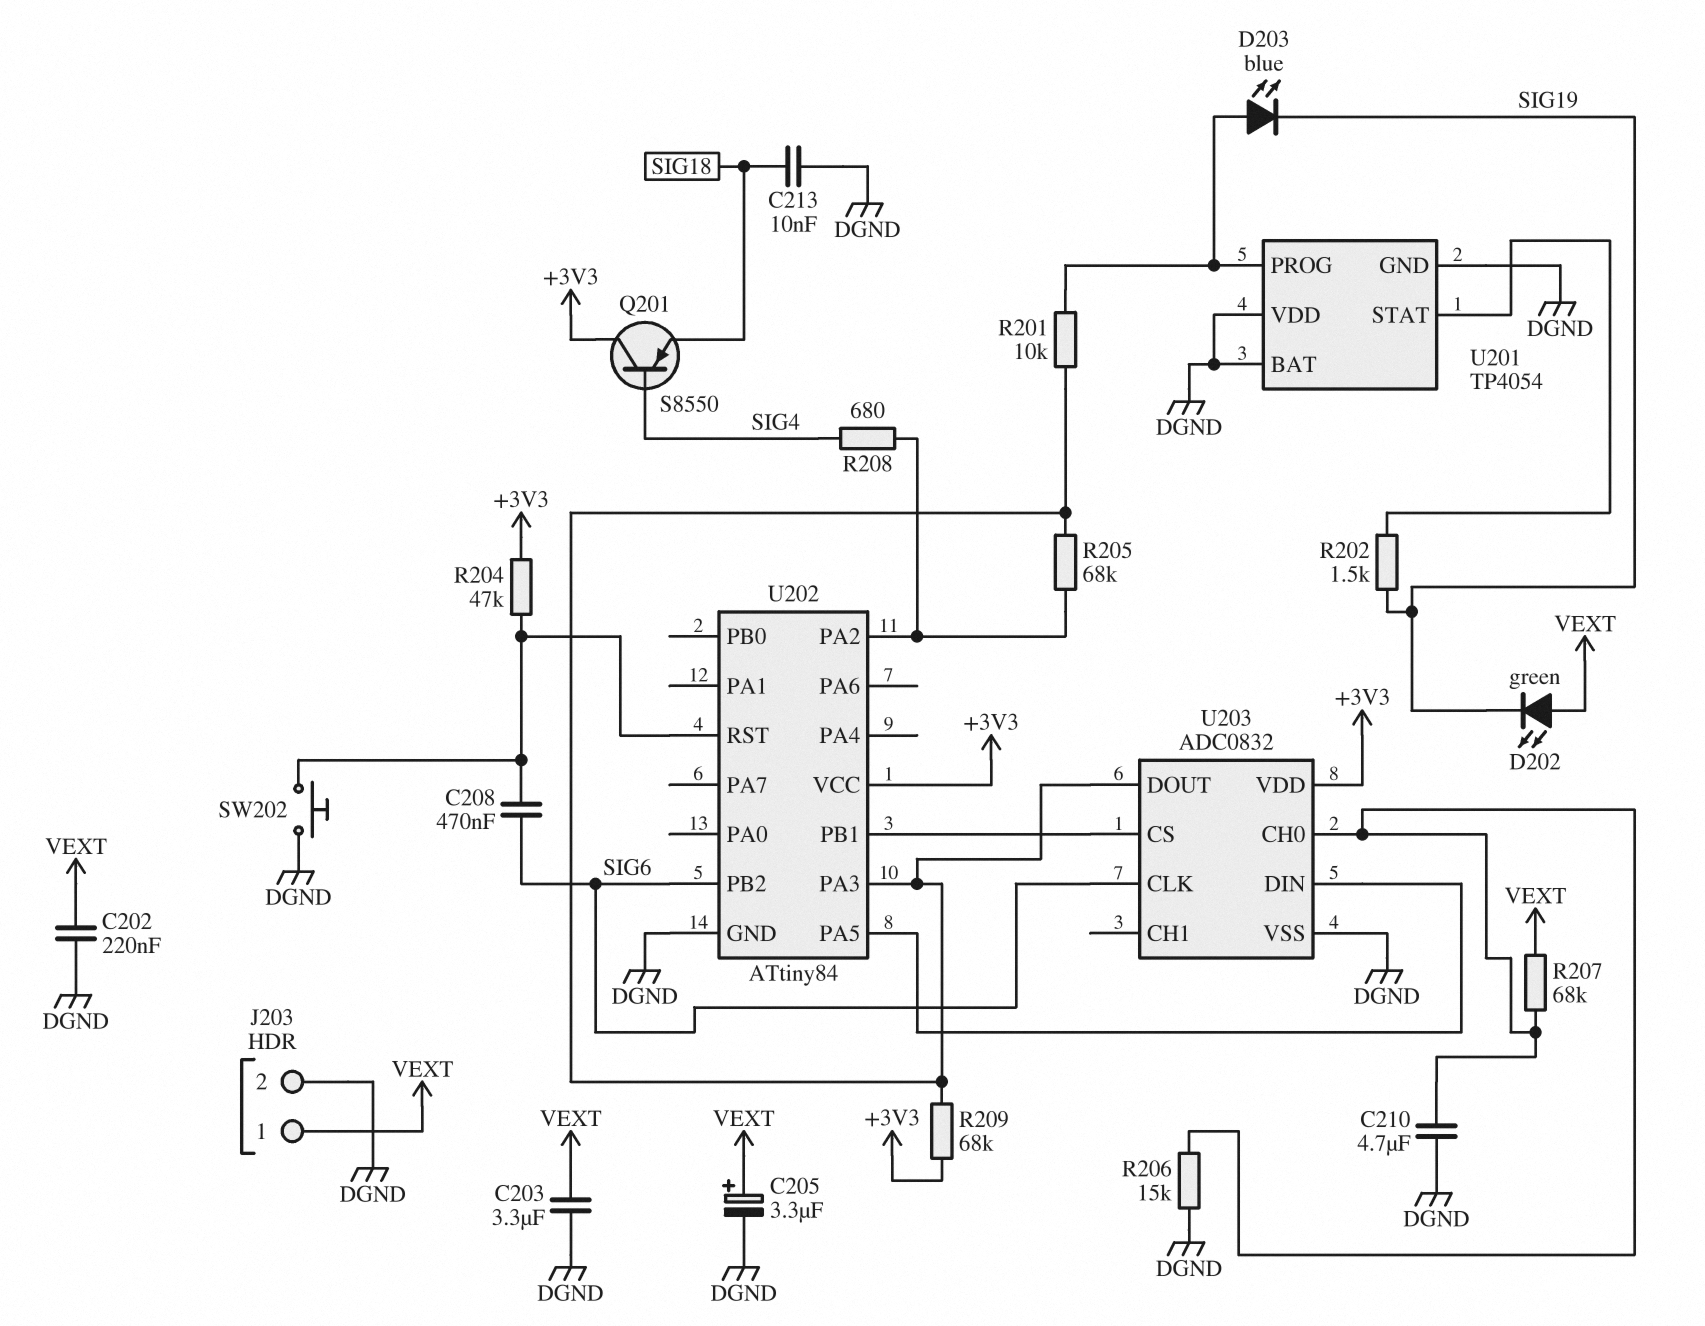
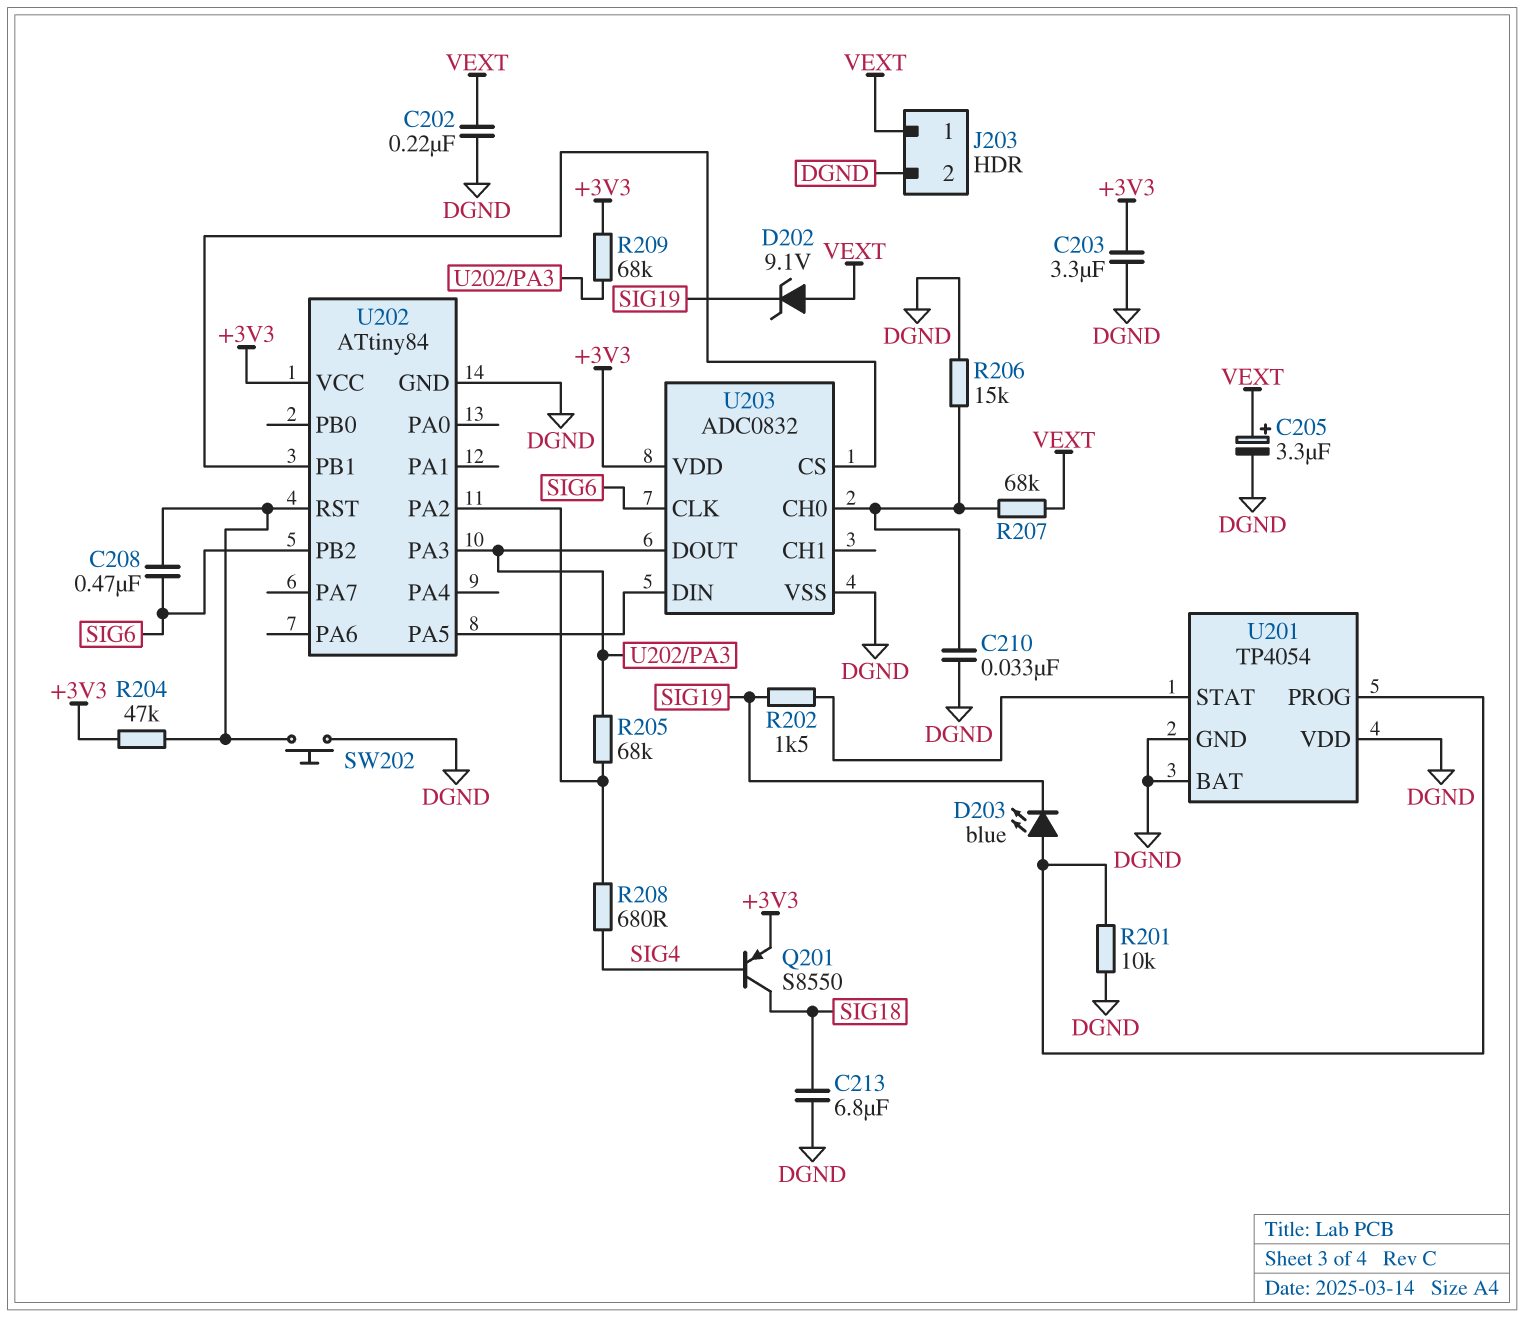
C203: 3.3uF (DGND, VEXT) -> 3.3uF (+3V3, DGND)
C210: 4.7uF (DGND, U203/CH0) -> 33nF (DGND, U203/CH0)
C213: 10nF (DGND, SIG18) -> 6.8uF (DGND, SIG18)
D202: LED green (A VEXT, K SIG19) -> zener 9.1V (A VEXT, K SIG19)
Q201: PNP S8550 (B SIG4, C +3V3, E SIG18) -> PNP S8550 (B SIG4, C SIG18, E +3V3)
R201: 10k (U201/PROG, U202/PA3) -> 10k (DGND, U201/PROG)

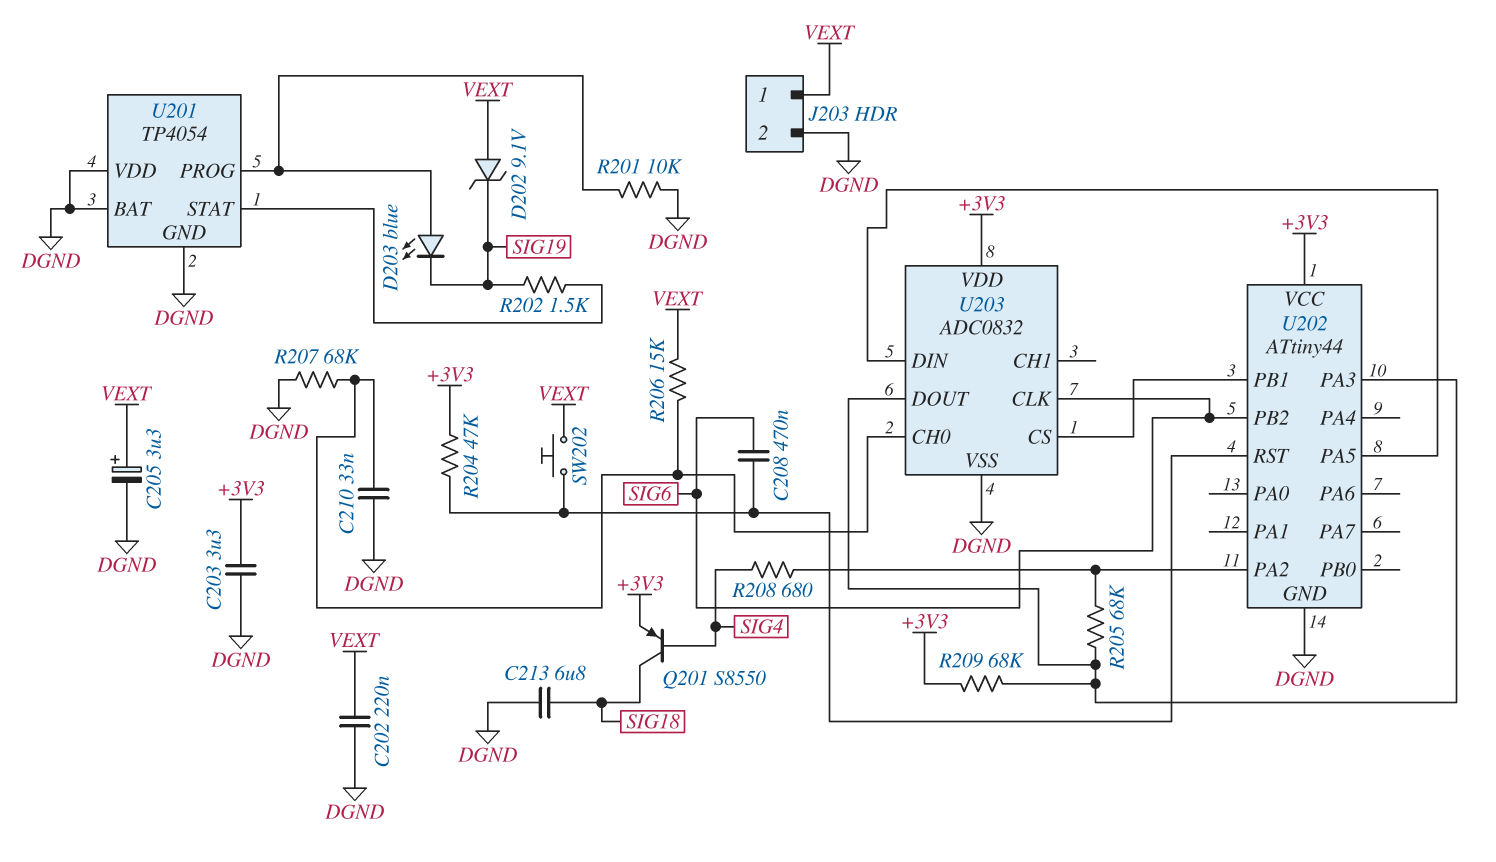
R206: 15k (DGND, U203/CH0) -> 15k (U203/CH0, VEXT)
R207: 68k (U203/CH0, VEXT) -> 68k (DGND, U203/CH0)
SW202: button (DGND, U202/RST) -> button (U202/RST, VEXT)
U202: ATtiny84 -> ATtiny44

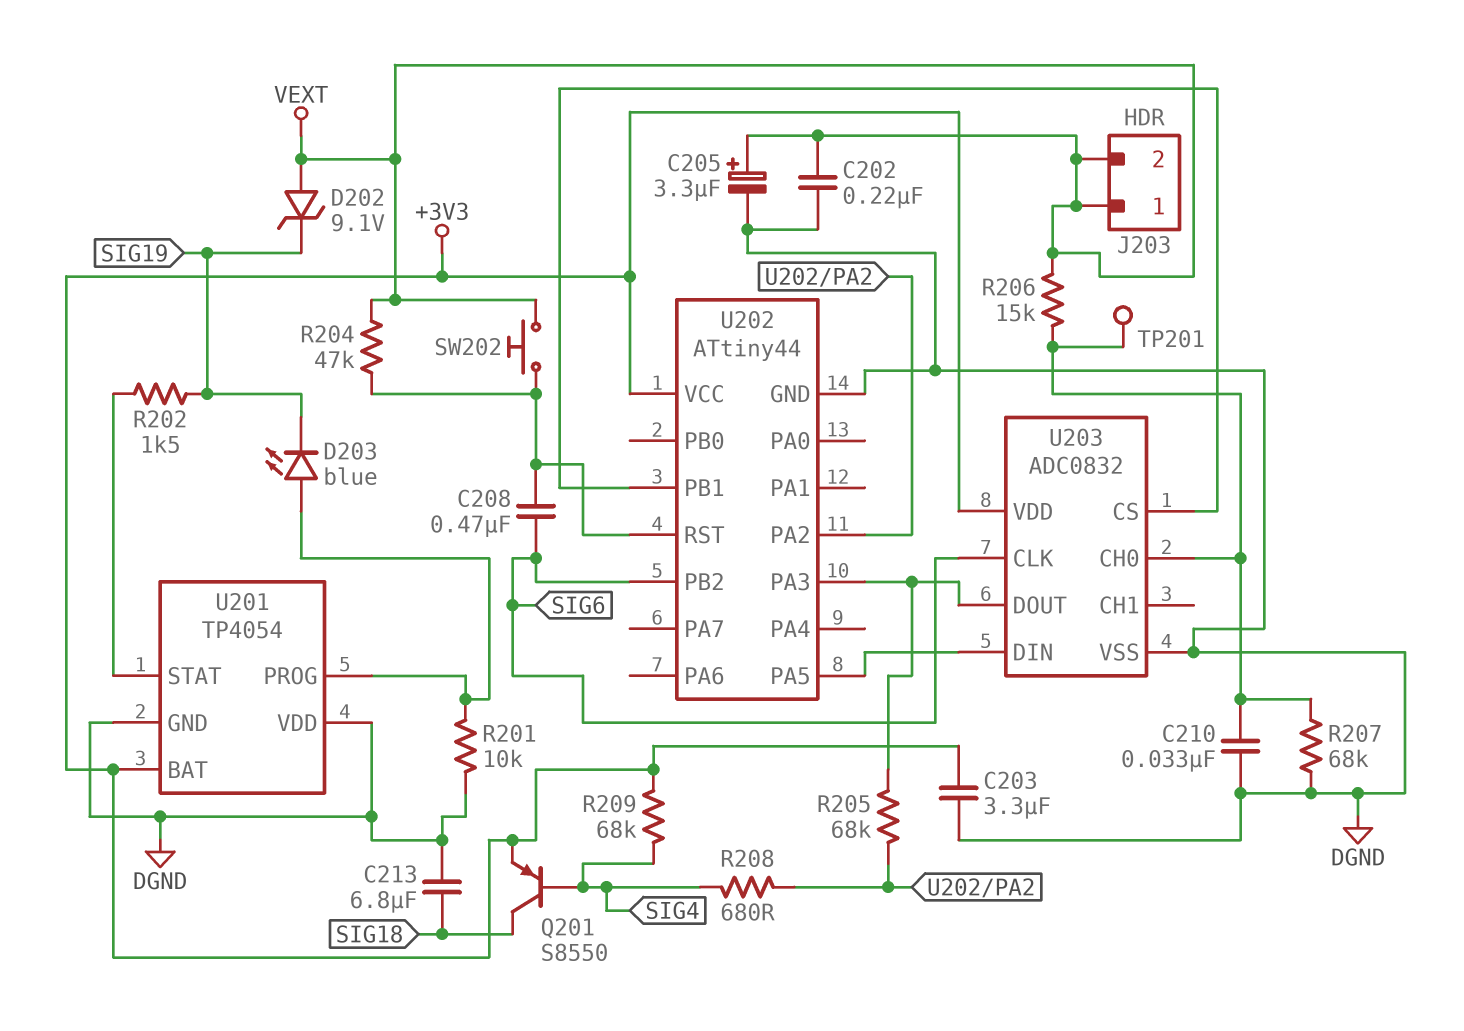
J203 pin 2: DGND -> VEXT
R204: 47k (+3V3, U202/RST) -> 47k (U202/RST, VEXT)
R209: 68k (+3V3, U202/PA3) -> 68k (+3V3, SIG4)
TP201: none -> test point (U203/CH0)
U201 pin BAT: DGND -> +3V3

